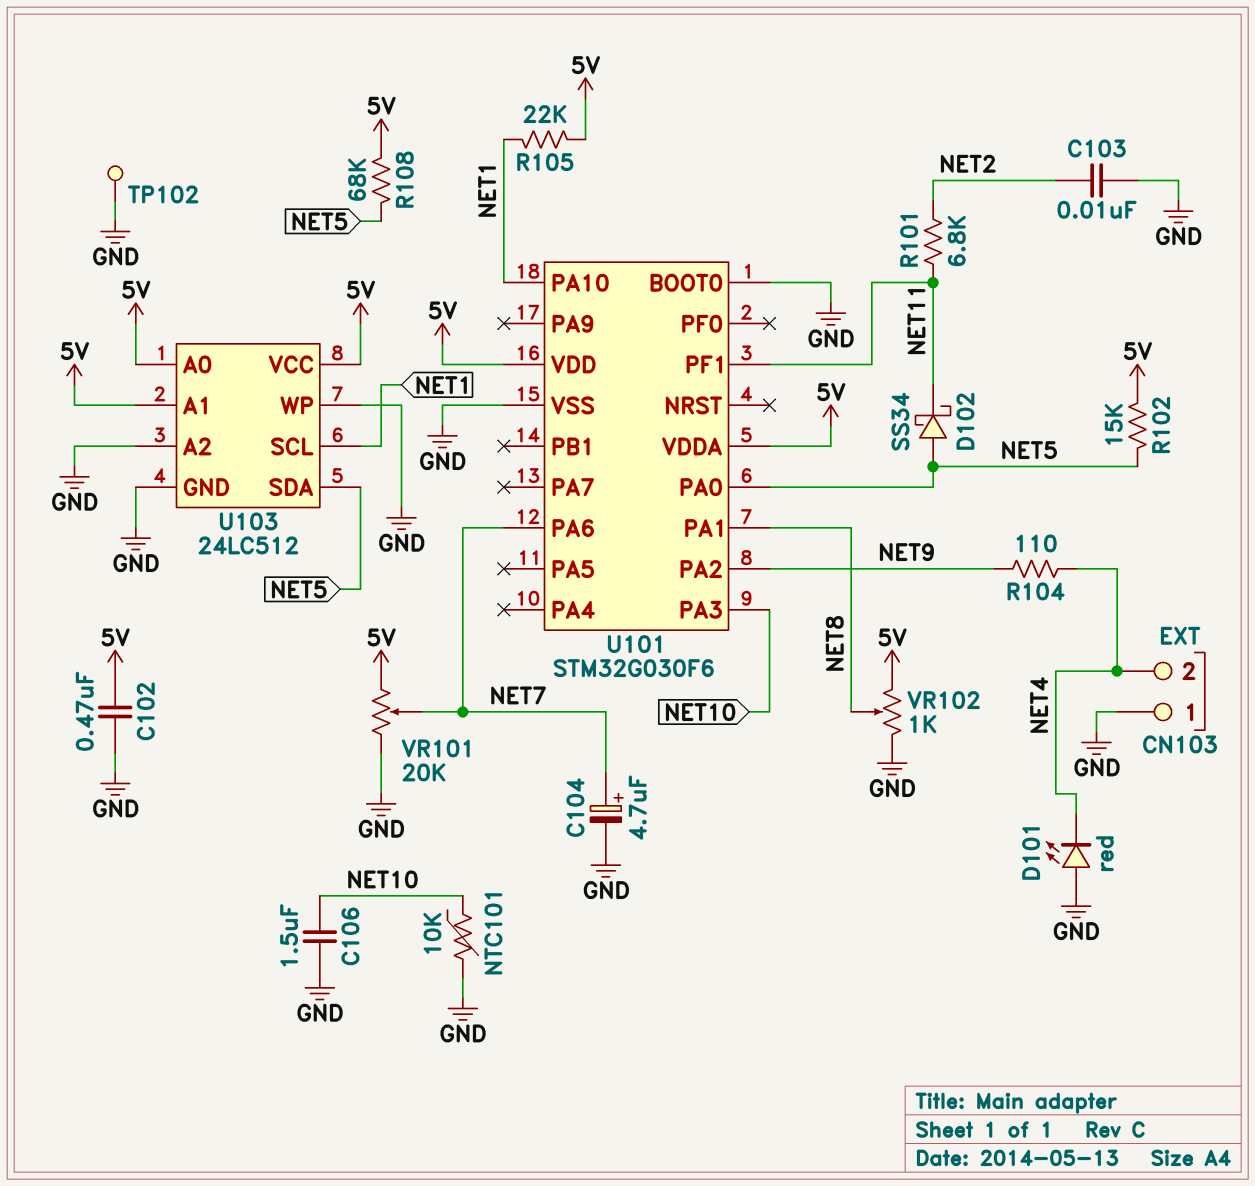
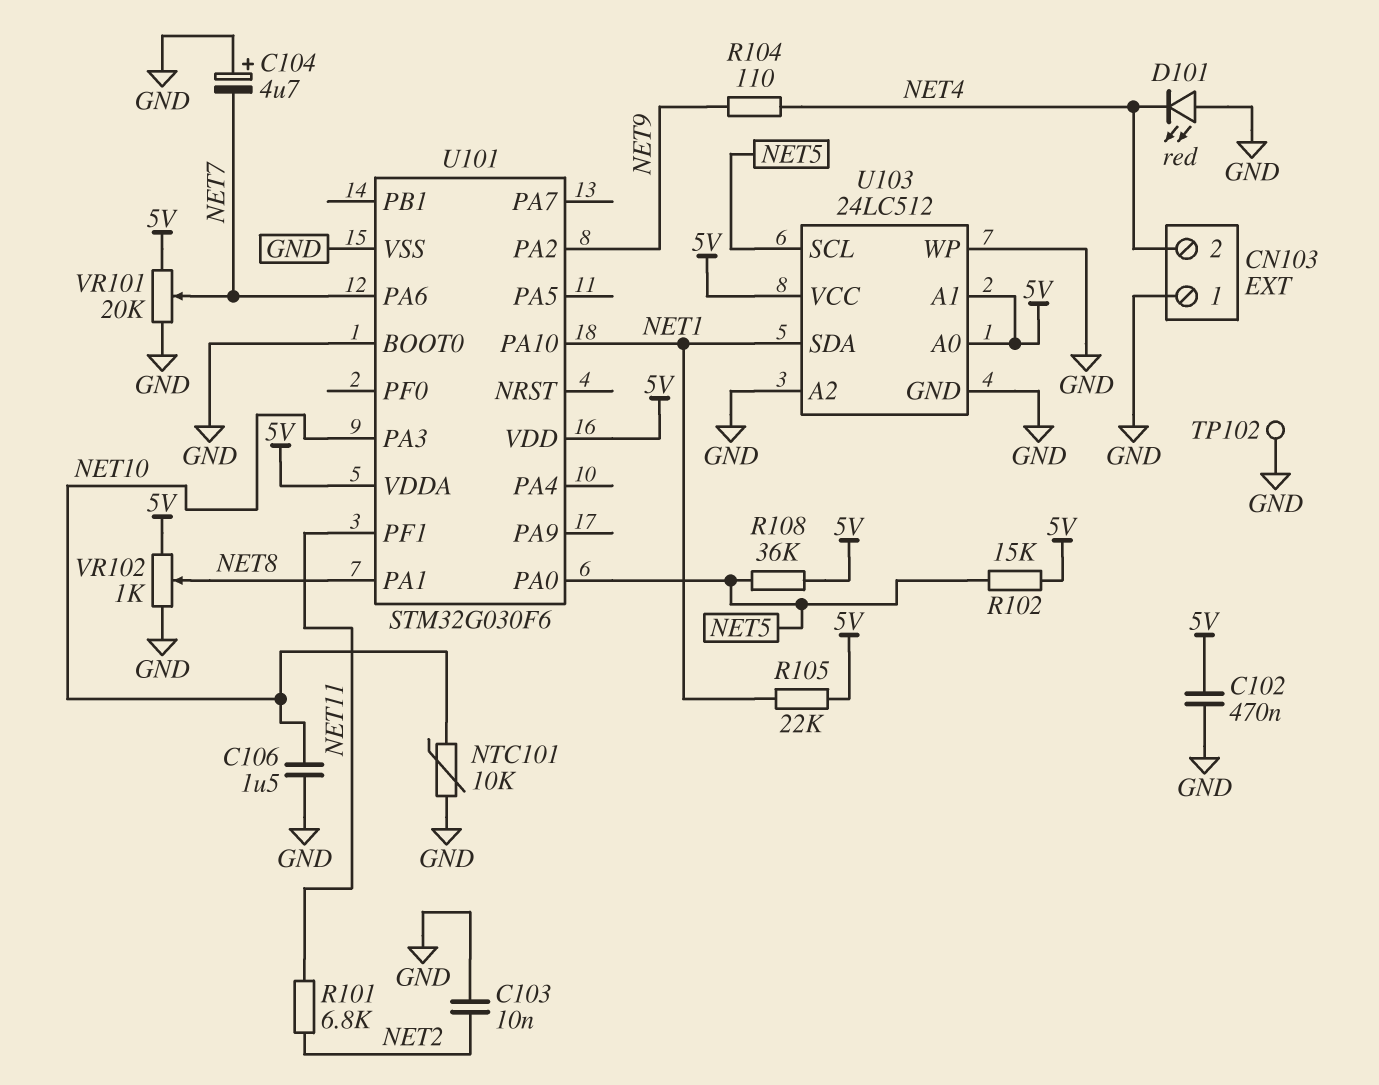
C104: 4.7uF (plus NET7, minus GND) -> 4.7uF (plus GND, minus NET7)
D102: schottky SS34 (A NET5, K NET11) -> none
R108: 68k (5V, NET5) -> 36k (5V, NET5)
U103 pin SCL: NET1 -> NET5
U103 pin SDA: NET5 -> NET1

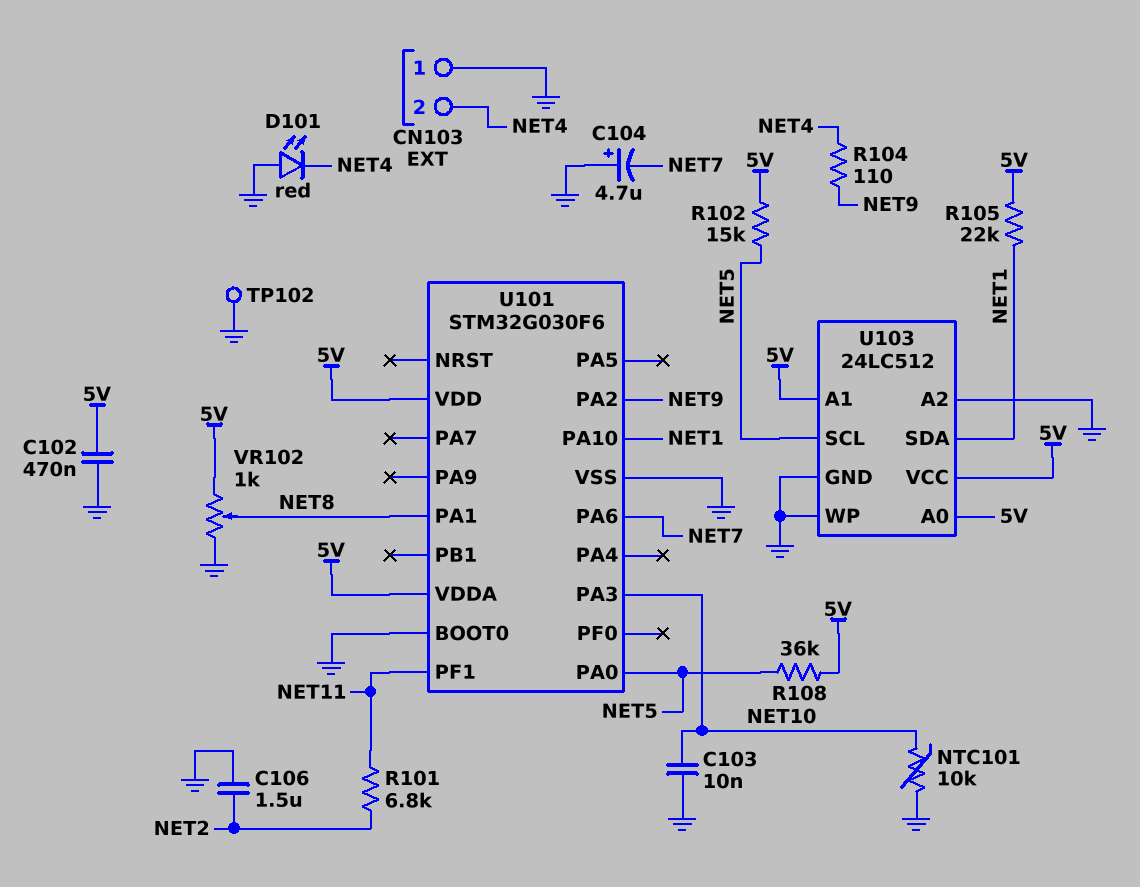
C103: 10nF (GND, NET2) -> 10nF (GND, NET10)
C106: 1.5uF (GND, NET10) -> 1.5uF (GND, NET2)
VR101: 20k (5V, GND, wiper NET7) -> none

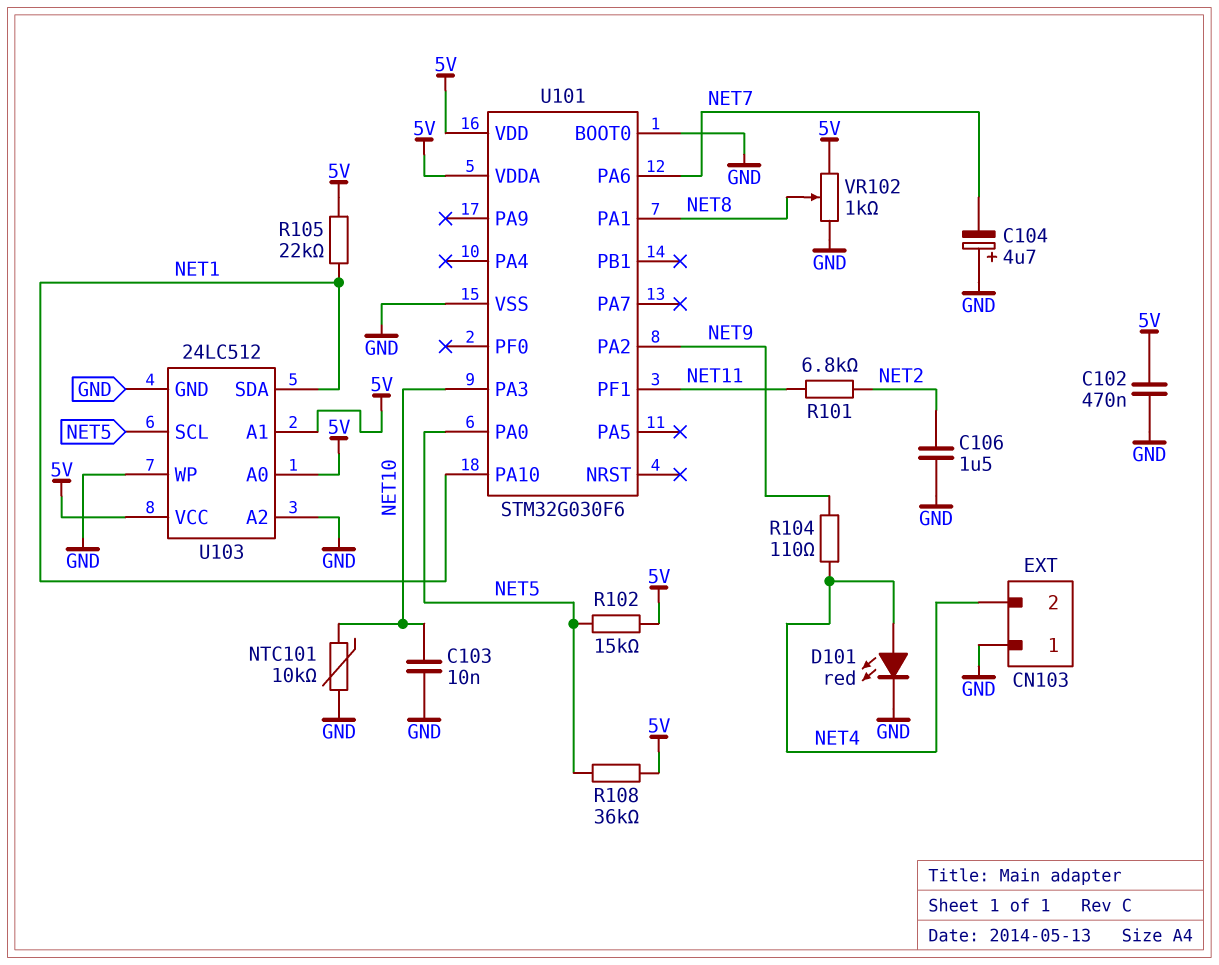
D101: LED red (A GND, K NET4) -> LED red (A NET4, K GND)
TP102: test point (GND) -> none

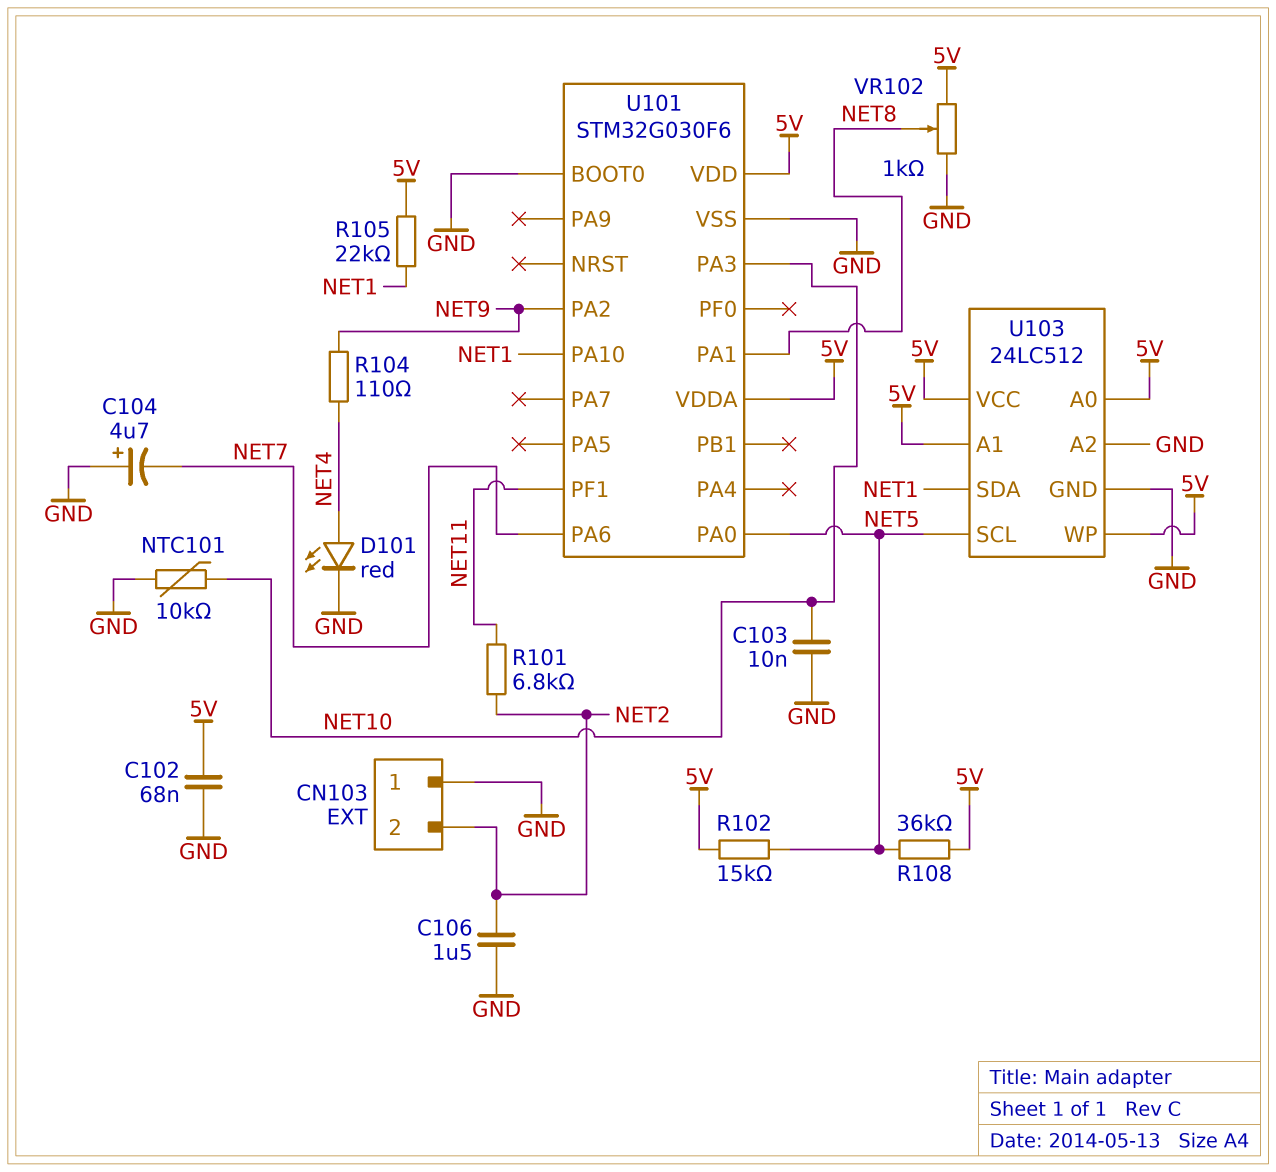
C102: 470nF (5V, GND) -> 68nF (5V, GND)
CN103 pin 2: NET4 -> NET2
U103 pin WP: GND -> 5V

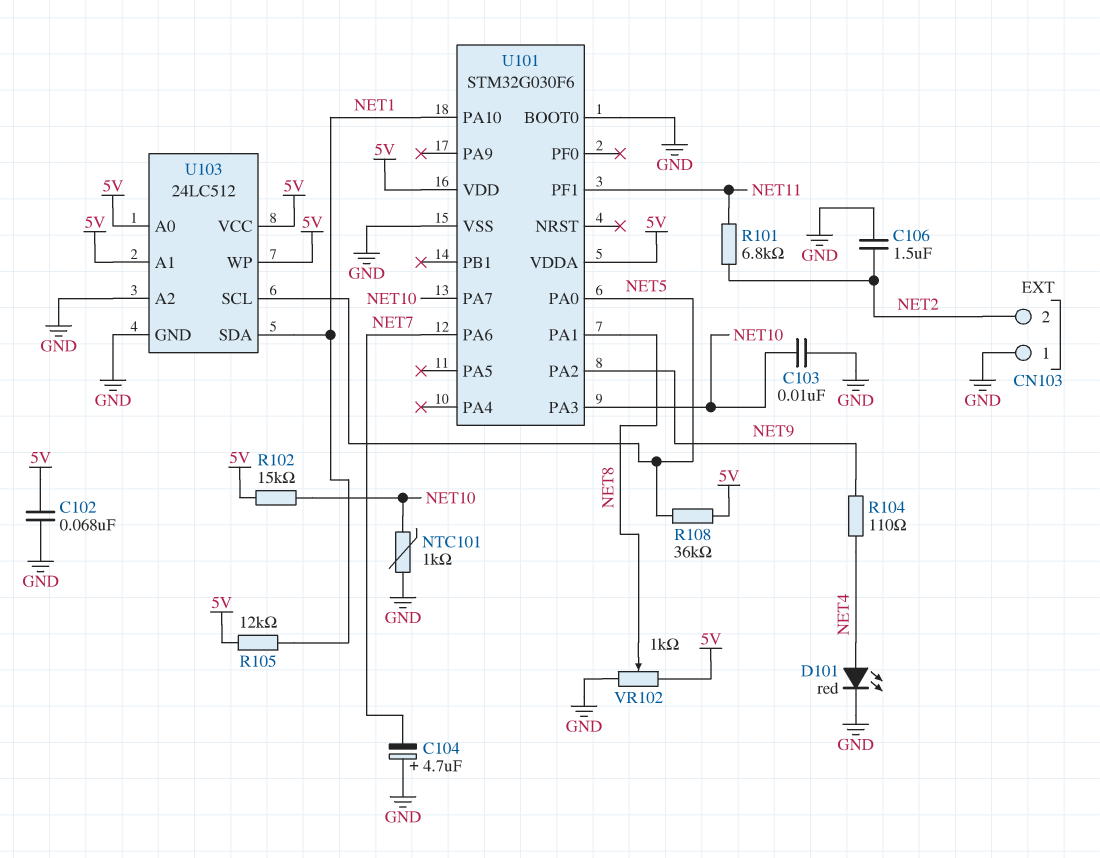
NTC101: 10k (GND, NET10) -> 1k (GND, NET10)
R102: 15k (5V, NET5) -> 15k (5V, NET10)
R105: 22k (5V, NET1) -> 12k (5V, NET1)
U101 pin PA7: none -> NET10

